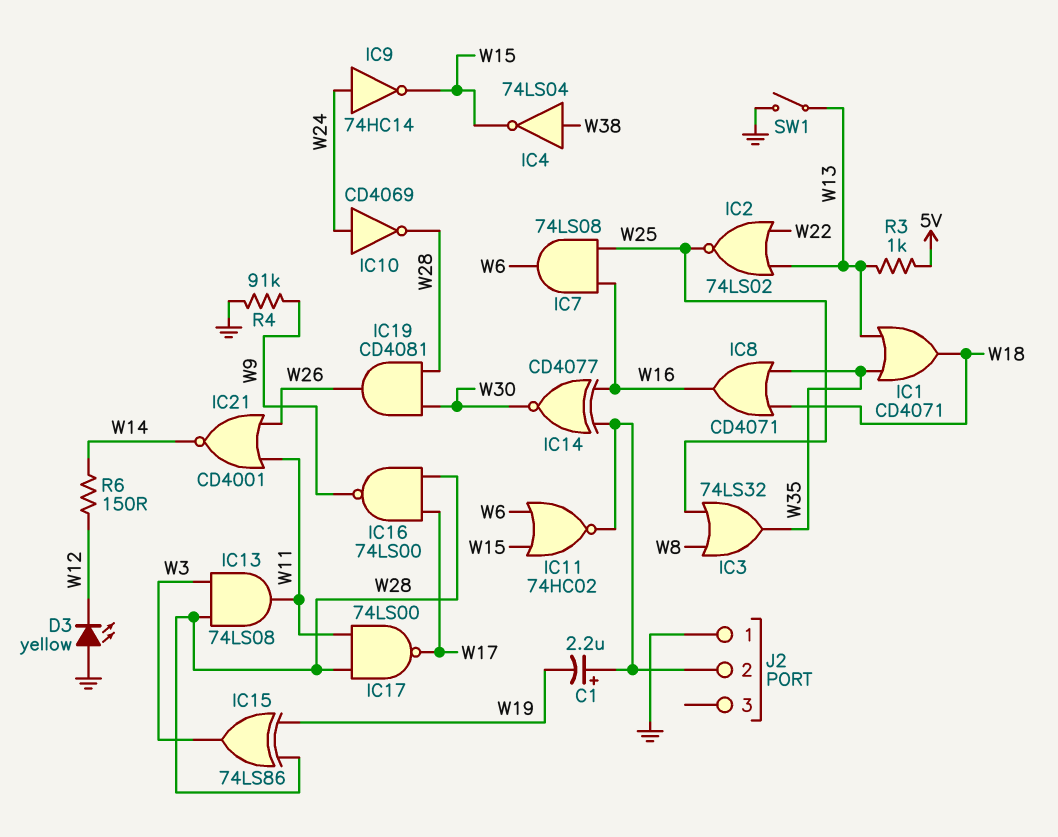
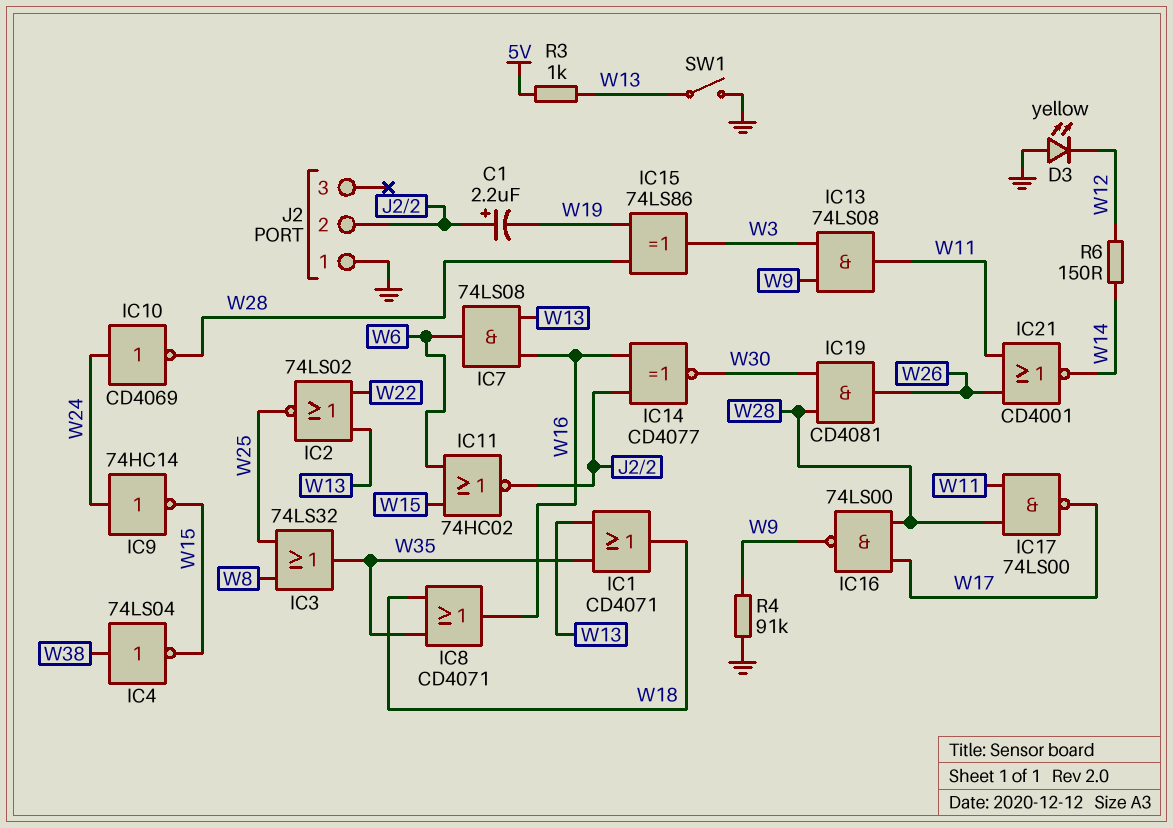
IC7: AND 74LS08 (in W16, in W25, out W6) -> AND 74LS08 (in W13, in W16, out W6)
IC13: AND 74LS08 (in W3, in W28, out W11) -> AND 74LS08 (in W3, in W9, out W11)

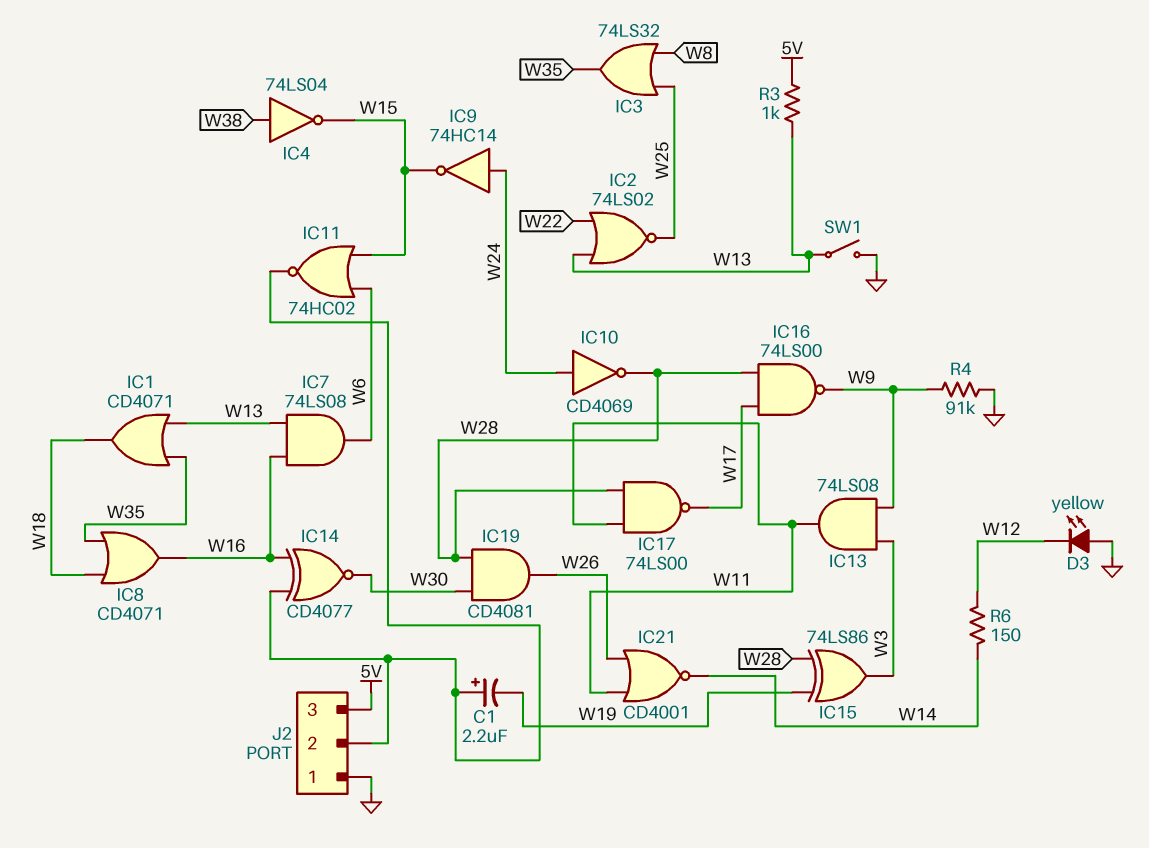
J2 pin 3: none -> 5V

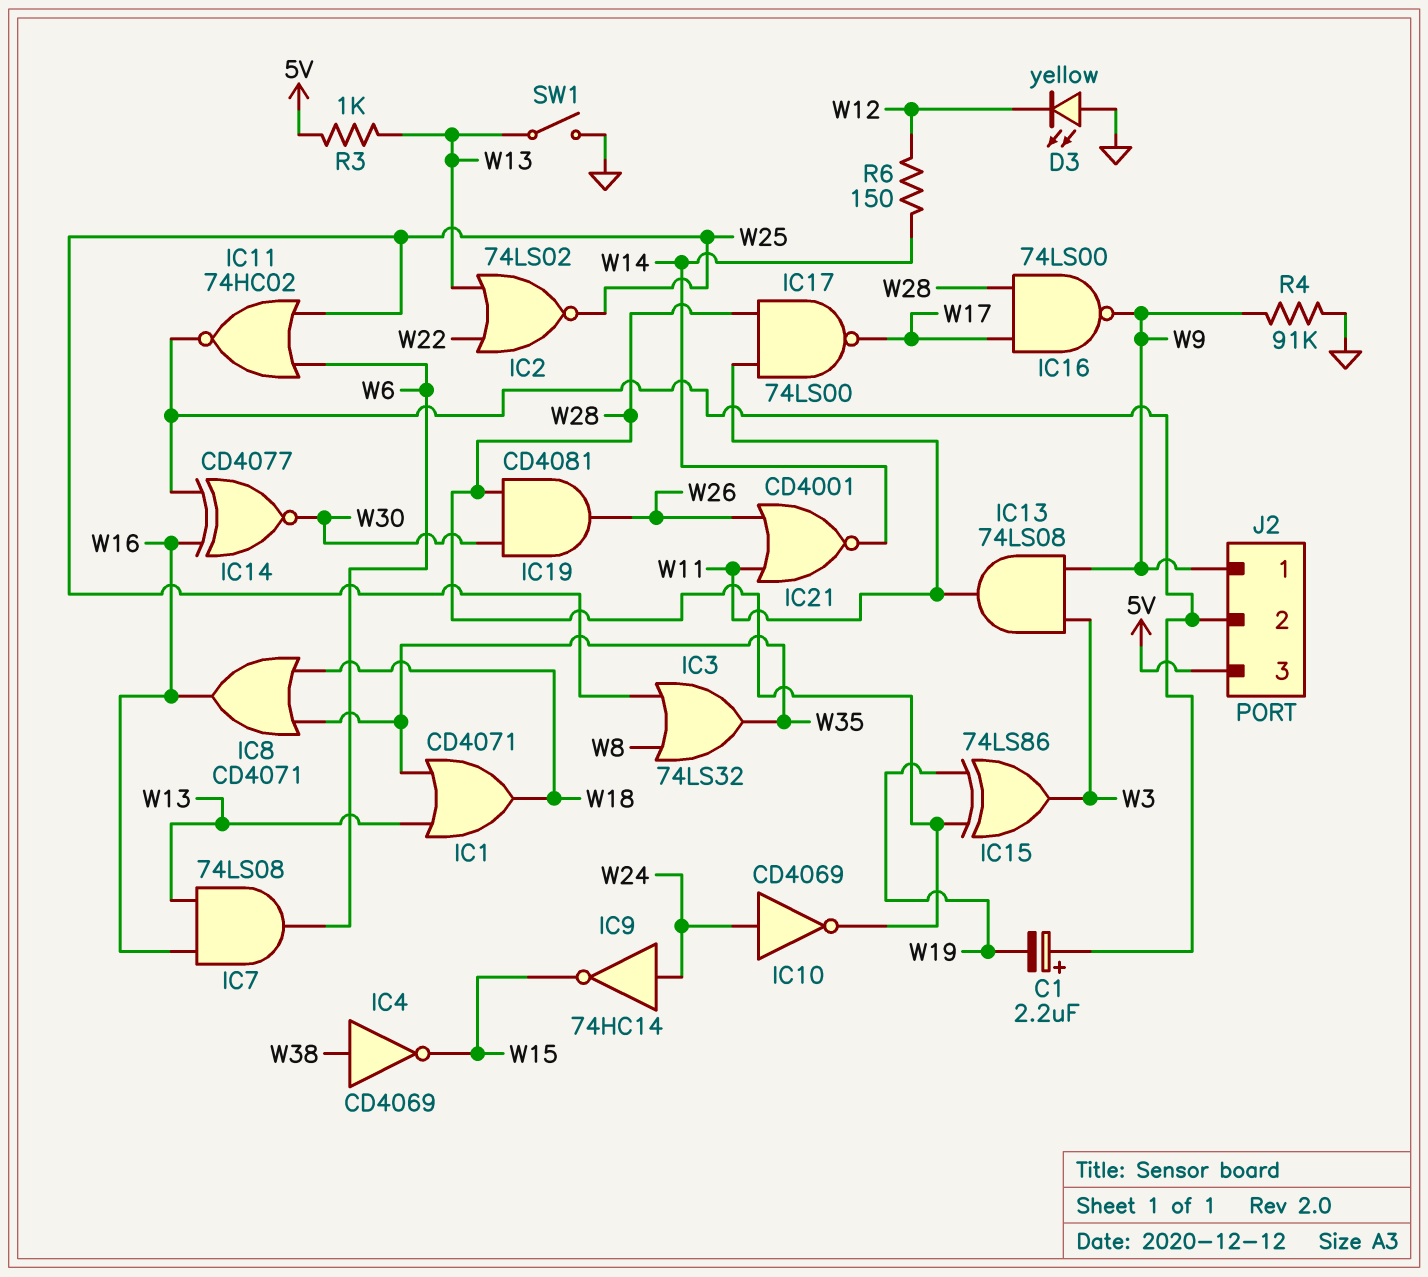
IC4: NOT 74LS04 (in W38, out W15) -> NOT CD4069 (in W38, out W15)
IC11: NOR 74HC02 (in W6, in W15, out J2/2) -> NOR 74HC02 (in W6, in W25, out J2/2)
J2 pin 1: GND -> W9

